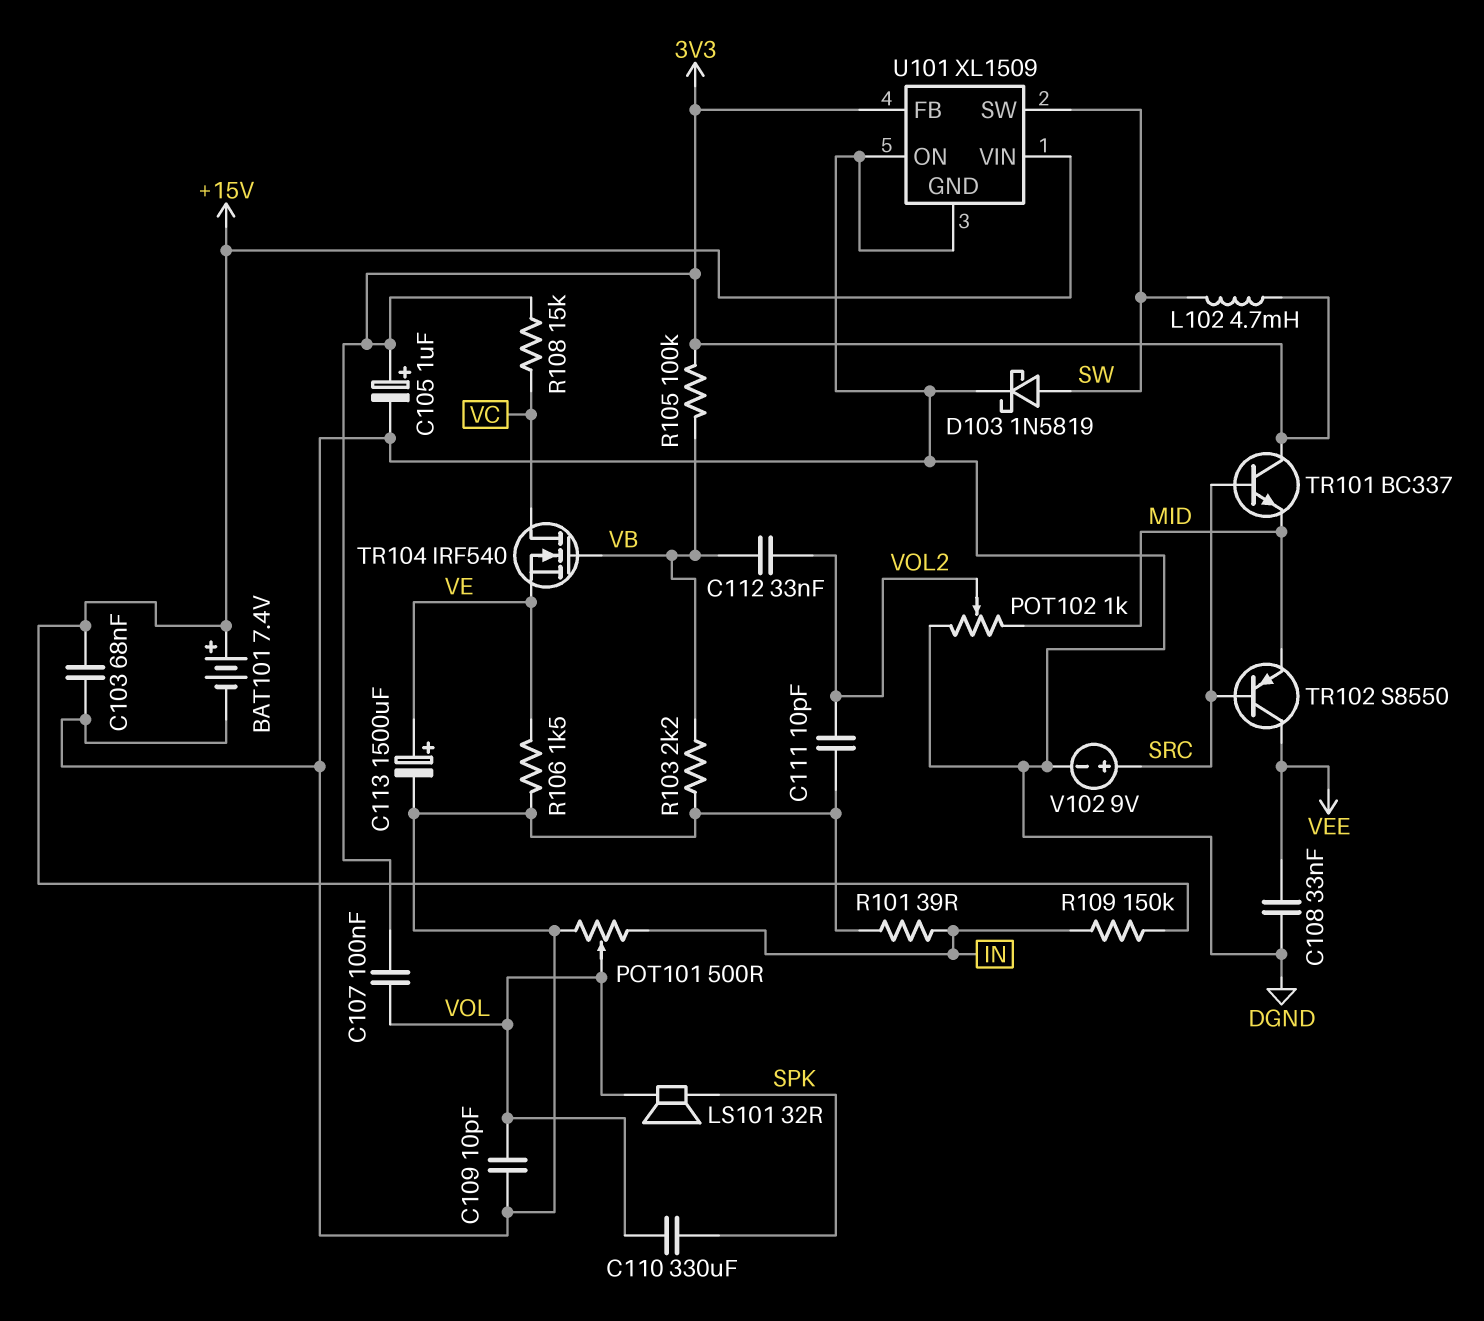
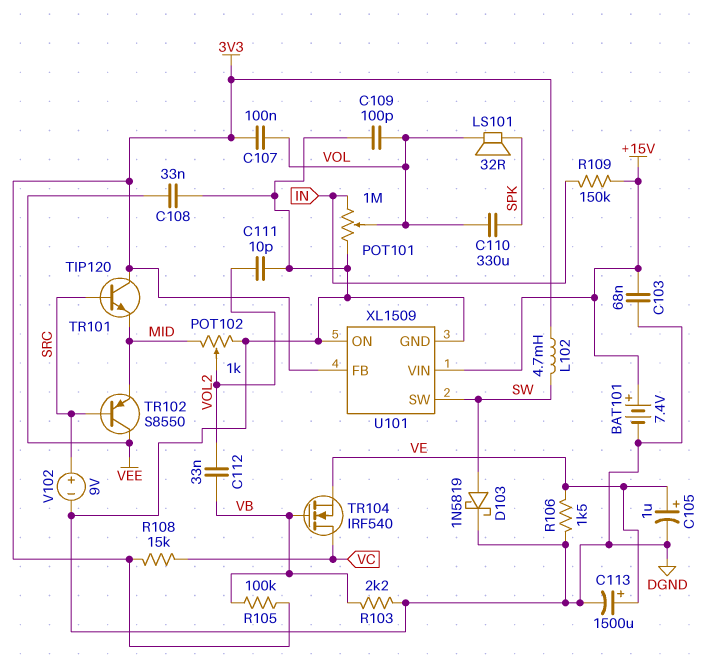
C105: 1uF (plus 3V3, minus DGND) -> 1uF (plus VE, minus DGND)
C109: 10pF (DGND, VOL) -> 100pF (DGND, VOL)
POT101: 500 (DGND, IN, wiper VOL) -> 1M (DGND, IN, wiper VOL)
R101: 39 (DGND, IN) -> none
TR101: NPN BC337 (B SRC, C 3V3, E MID) -> NPN TIP120 (B SRC, C 3V3, E MID)

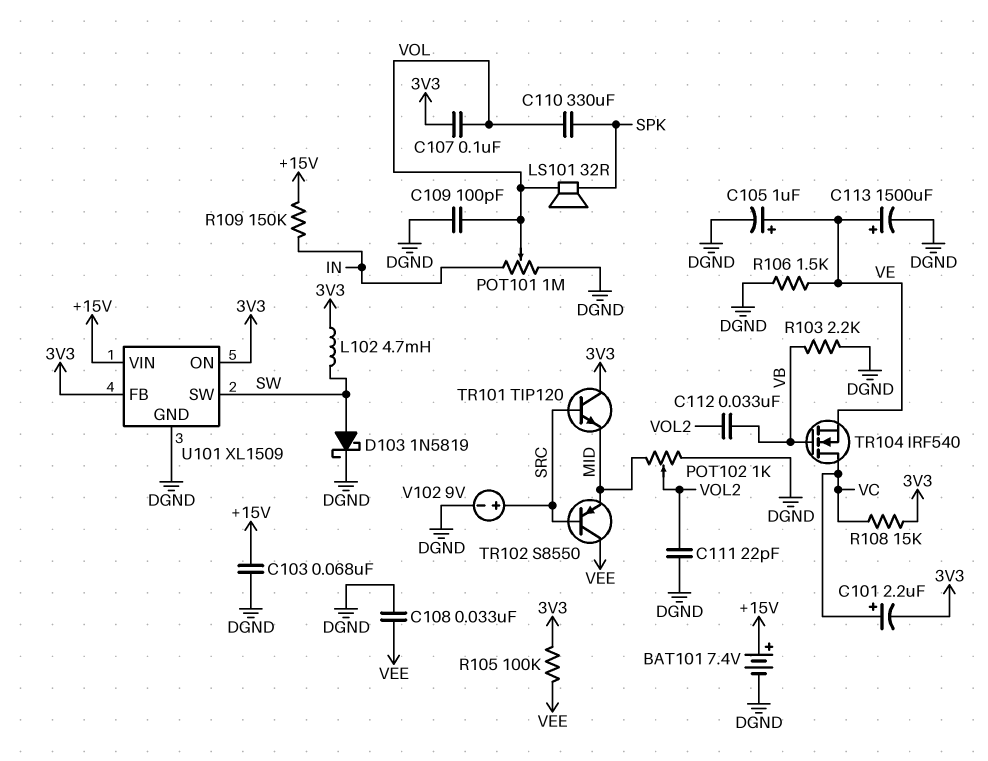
C101: none -> 2.2uF (plus VC, minus 3V3)
C111: 10pF (DGND, VOL2) -> 22pF (DGND, VOL2)
R105: 100k (3V3, VB) -> 100k (3V3, VEE)
U101 pin ON: DGND -> 3V3

